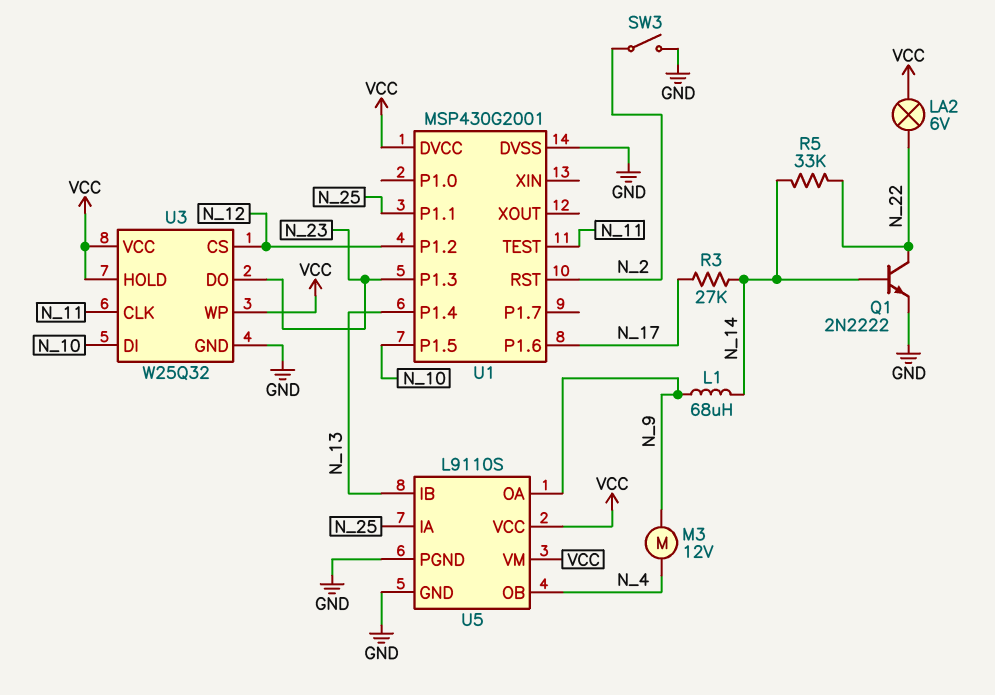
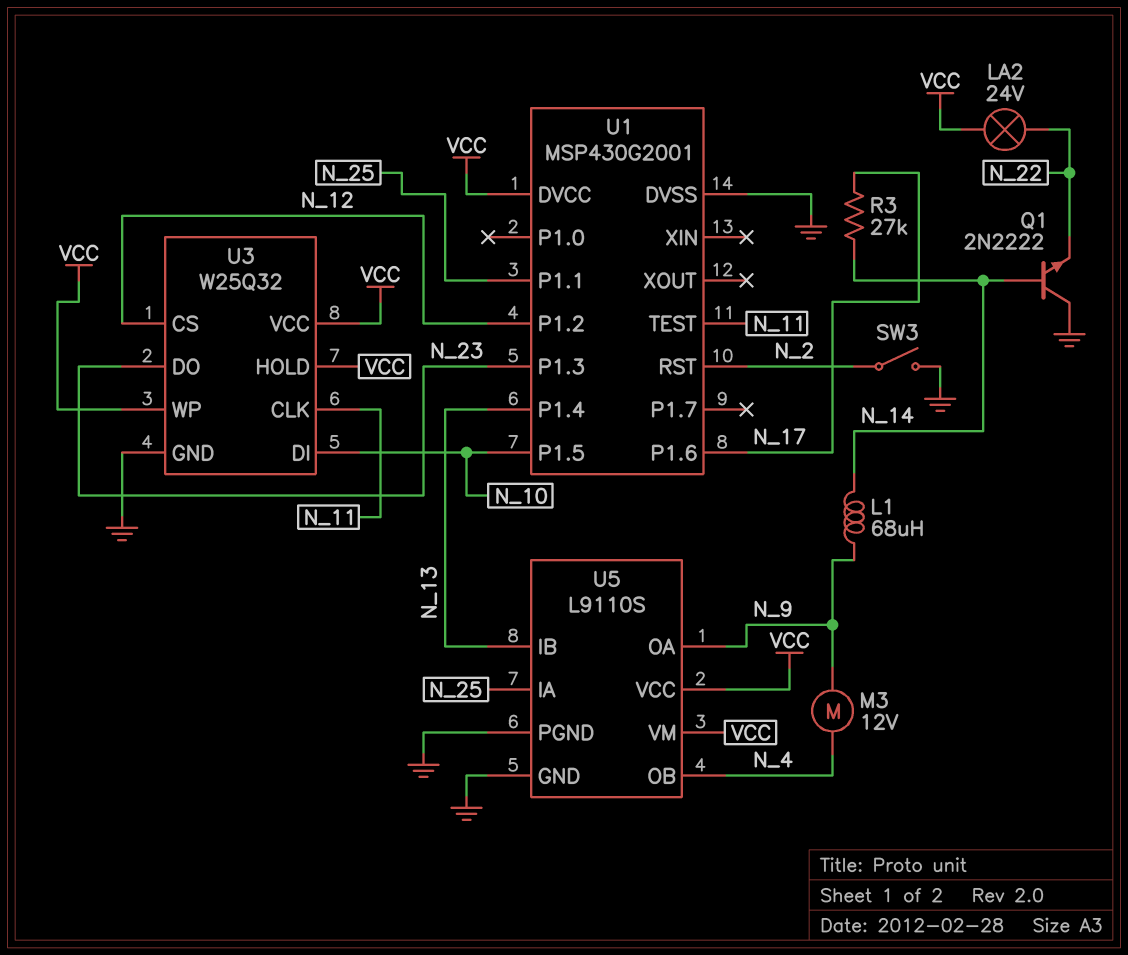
LA2: lamp 6V (N_22, VCC) -> lamp 24V (N_22, VCC)
Q1: NPN 2N2222 (B N_14, C N_22, E GND) -> NPN 2N2222 (B N_14, C GND, E N_22)
R5: 33k (N_14, N_22) -> none

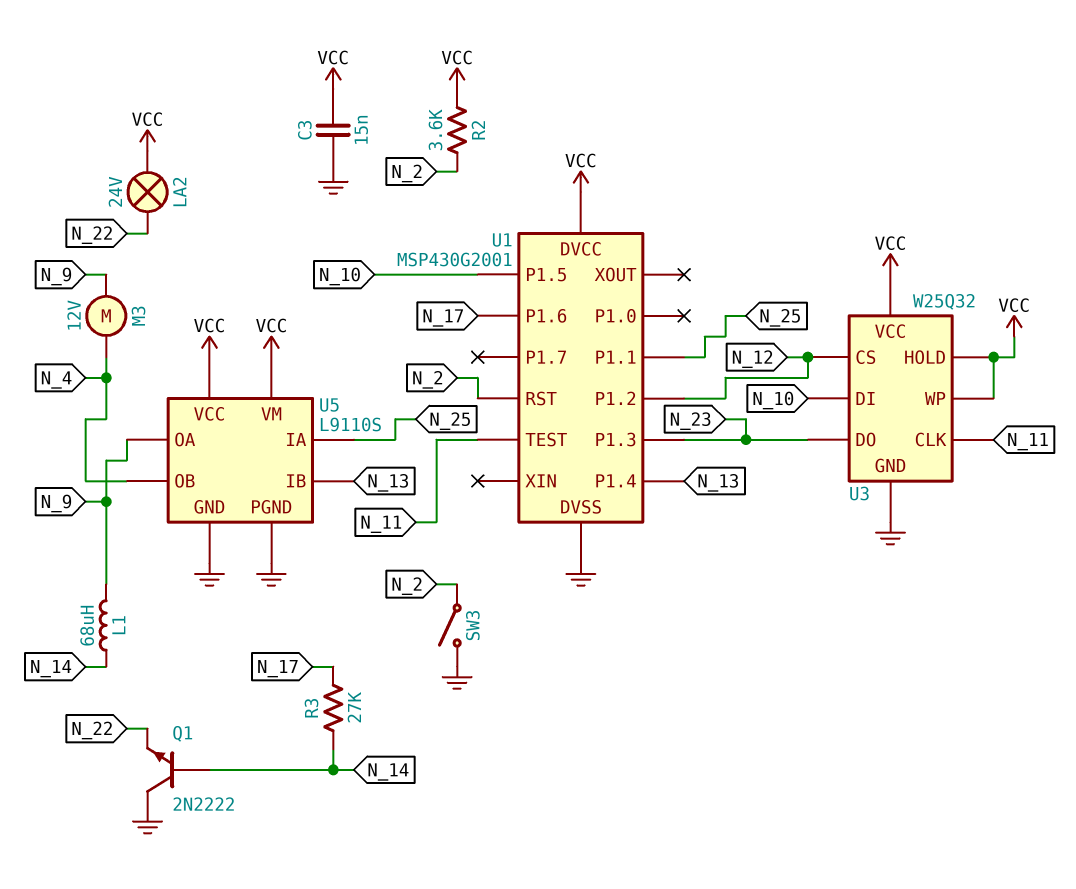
C3: none -> 15nF (GND, VCC)
R2: none -> 3.6k (N_2, VCC)

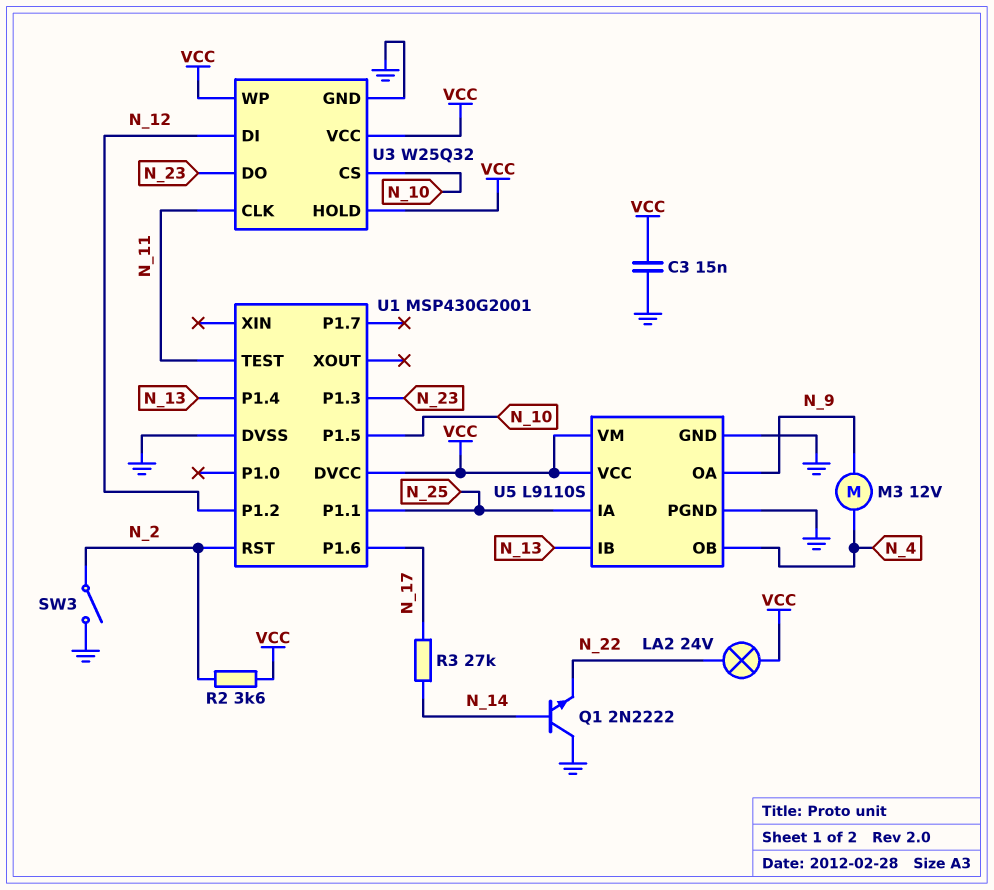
L1: 68uH (N_9, N_14) -> none
U3 pin CS: N_12 -> N_10
U3 pin DI: N_10 -> N_12

